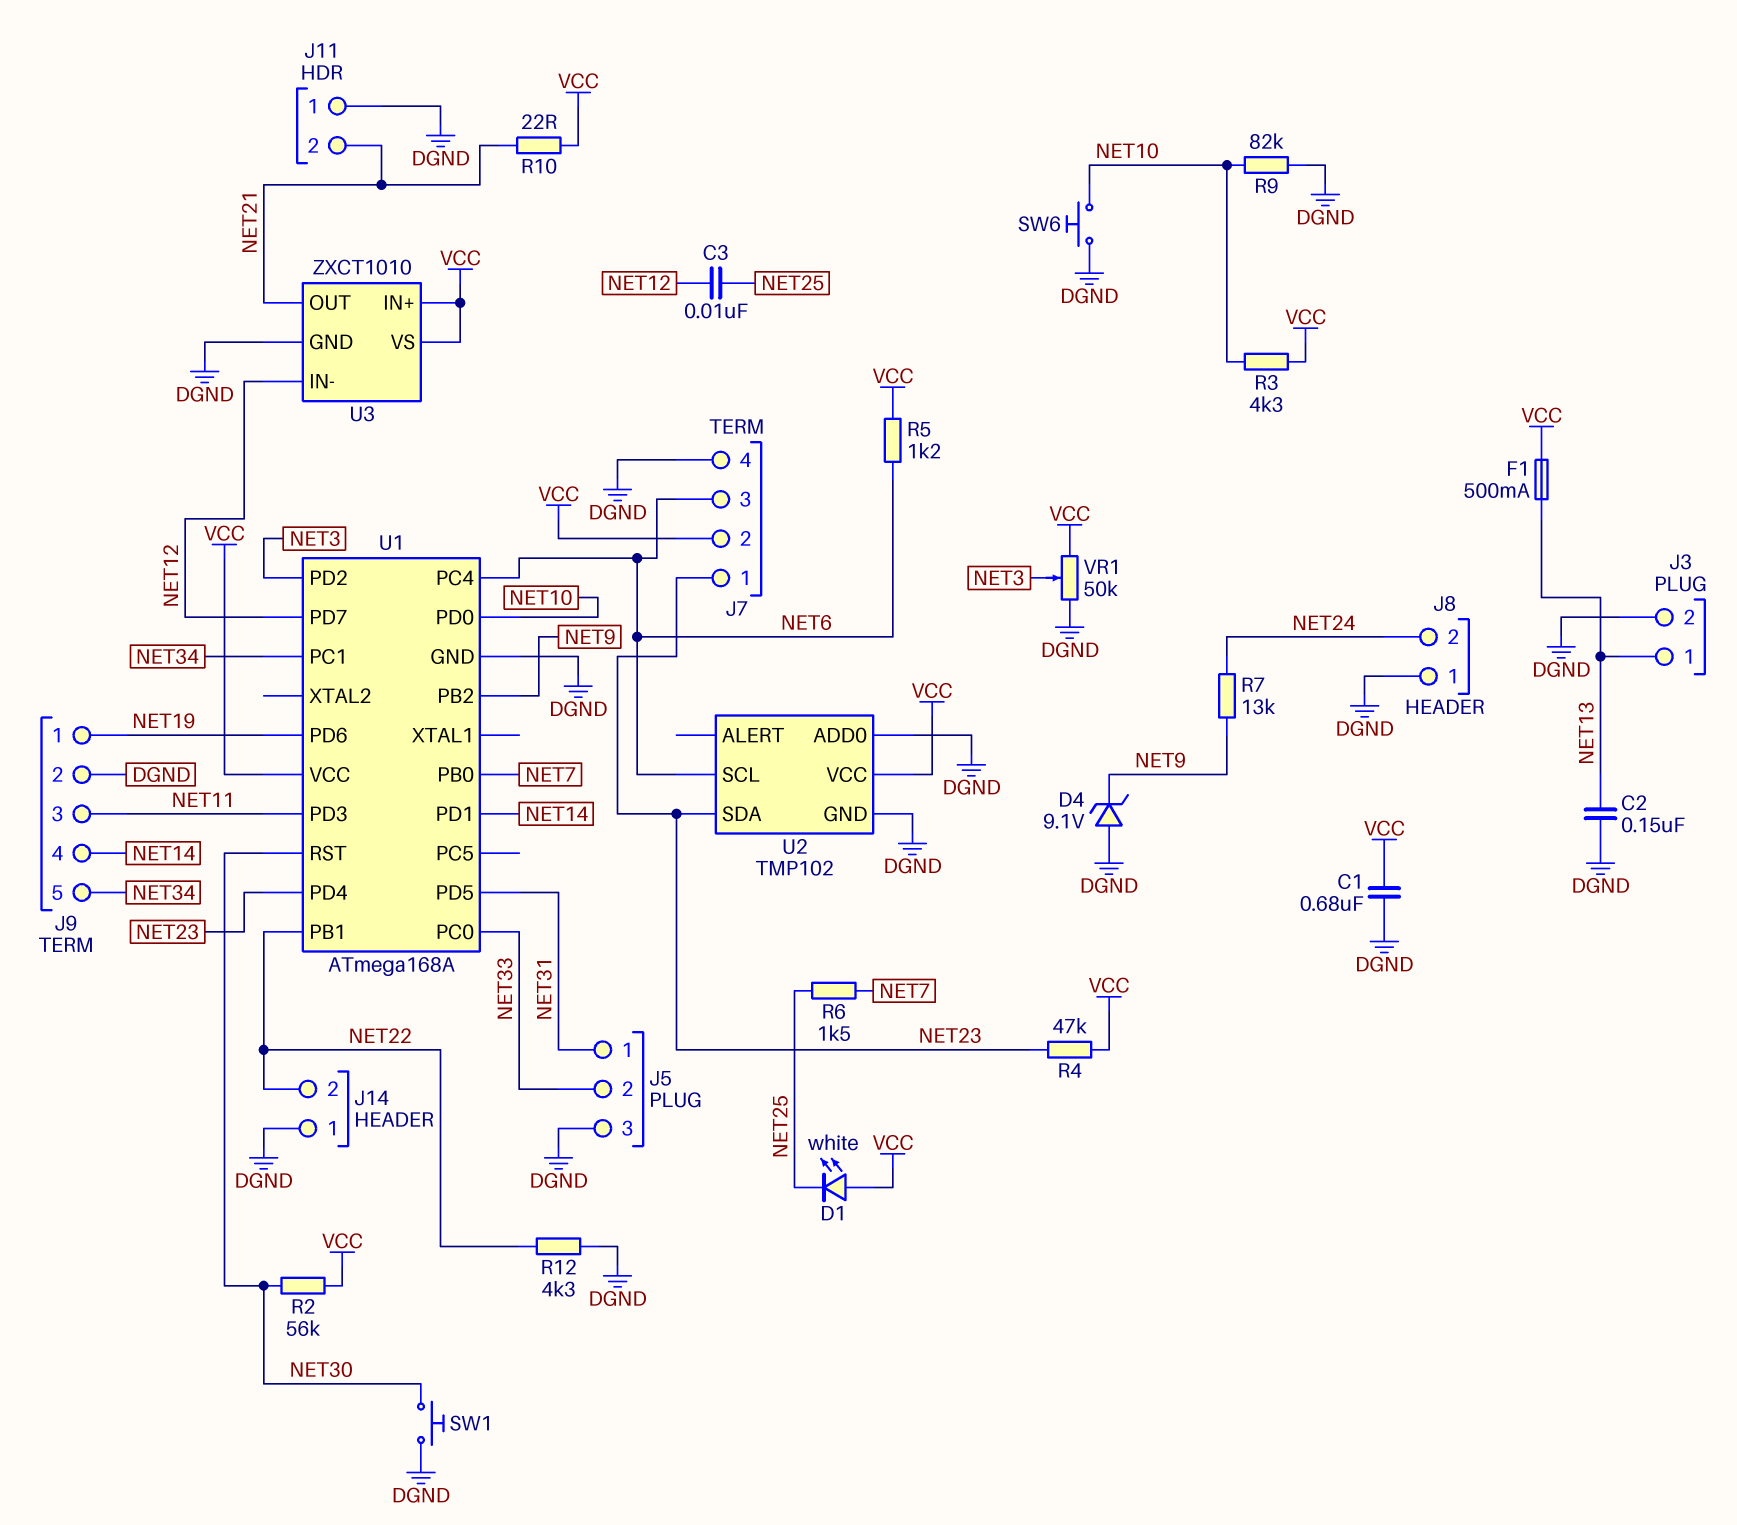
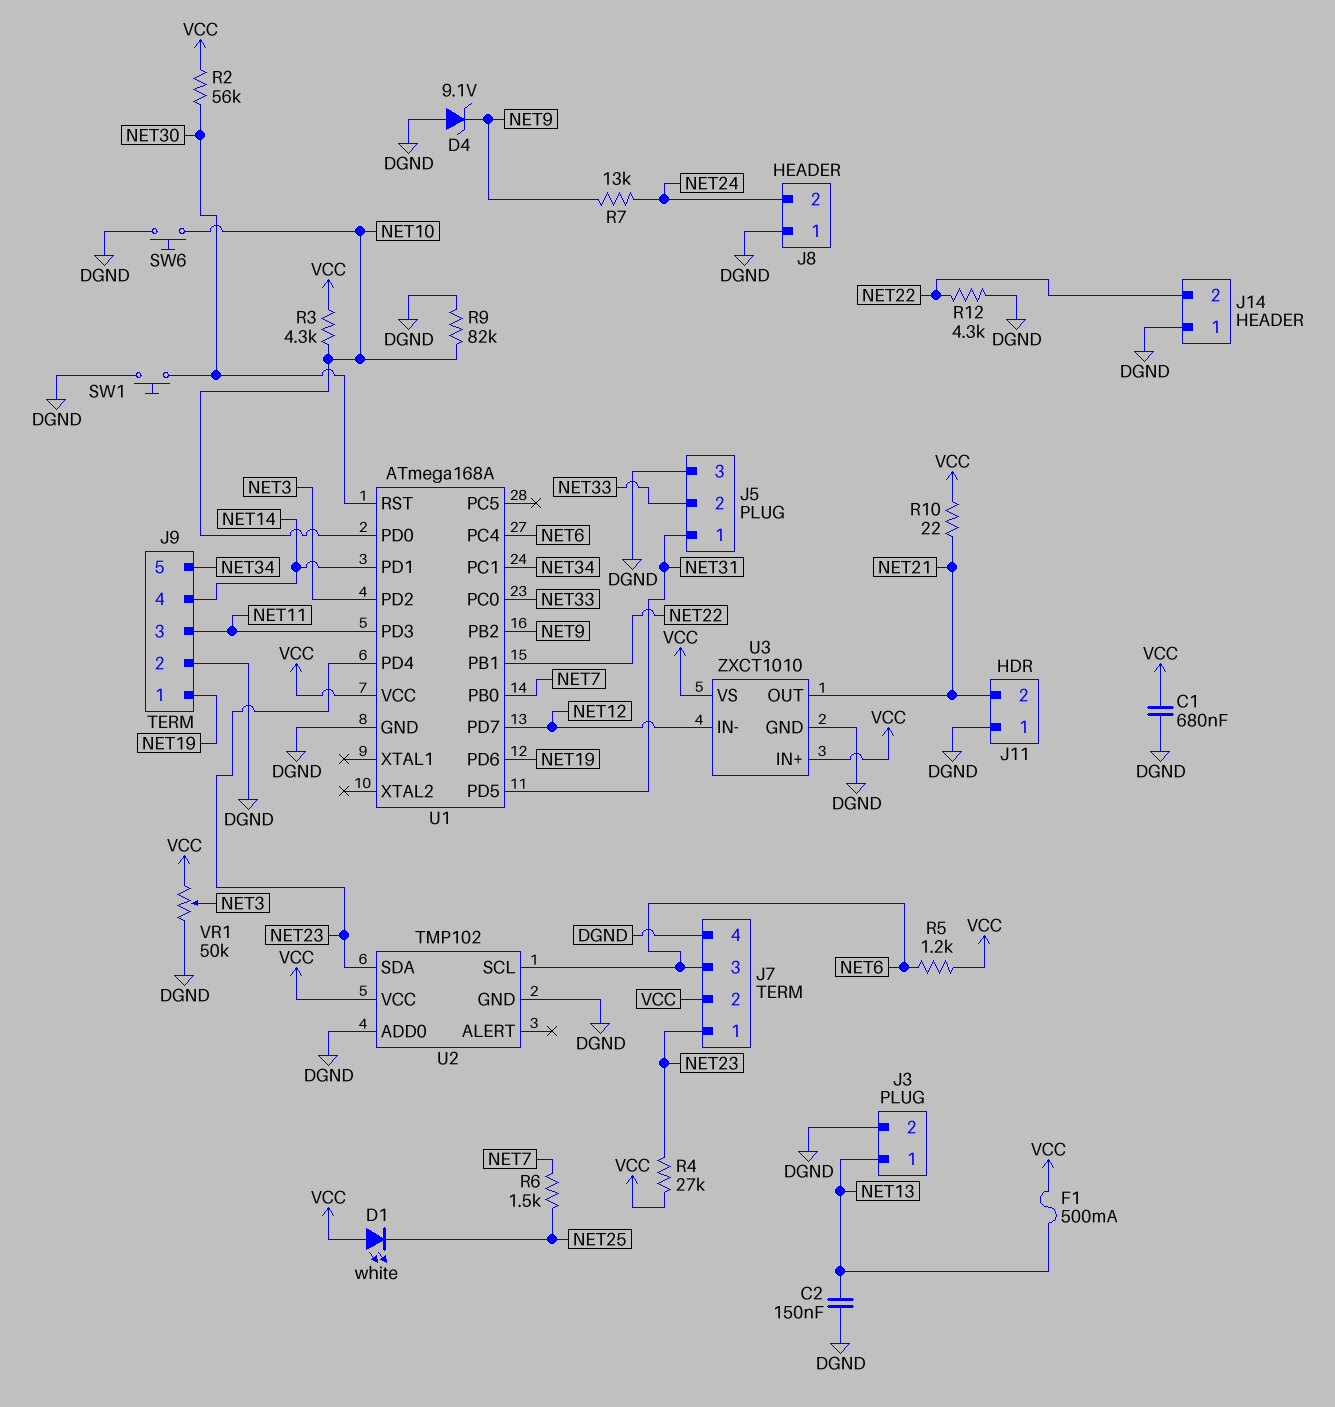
C3: 10nF (NET12, NET25) -> none
R4: 47k (NET23, VCC) -> 27k (NET23, VCC)

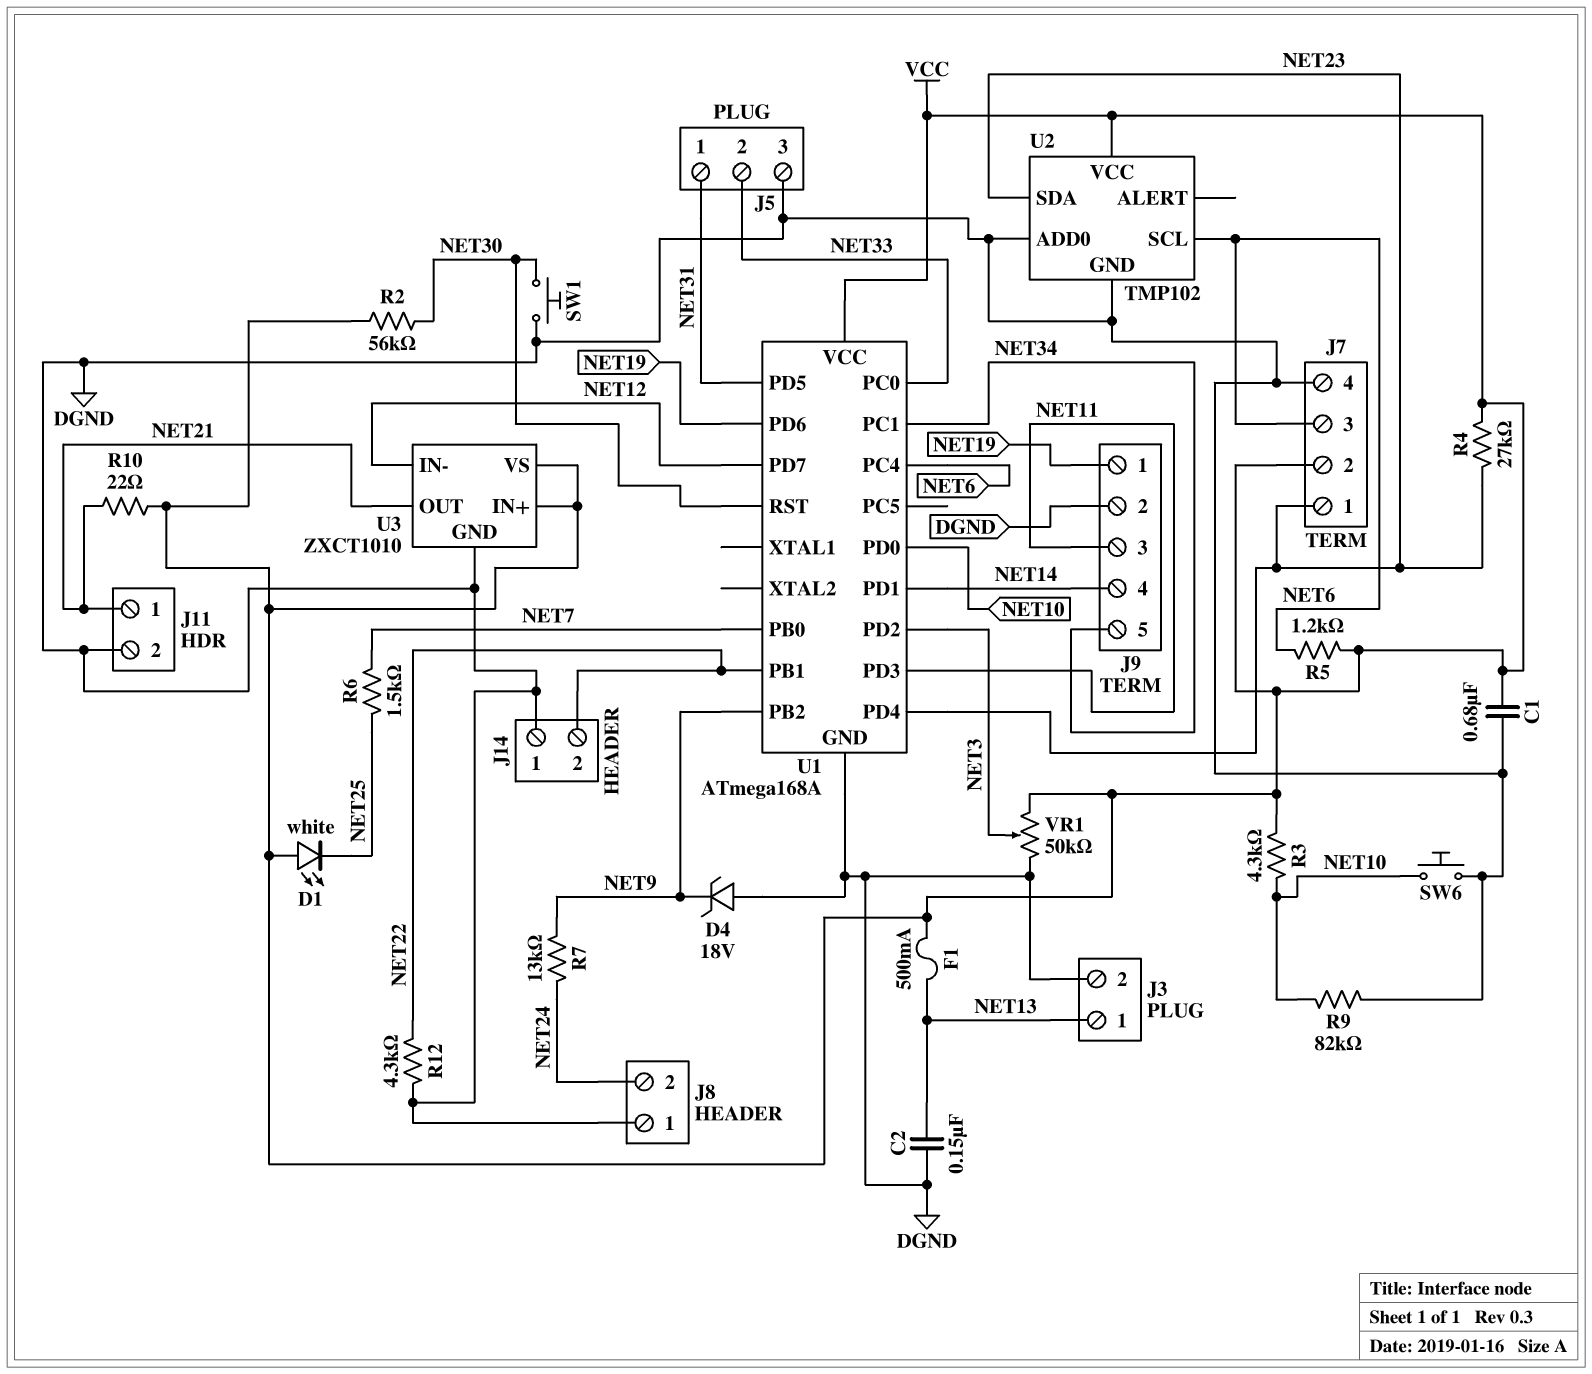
D4: zener 9.1V (A DGND, K NET9) -> zener 18V (A DGND, K NET9)
J11 pin 1: DGND -> NET21
J11 pin 2: NET21 -> DGND

